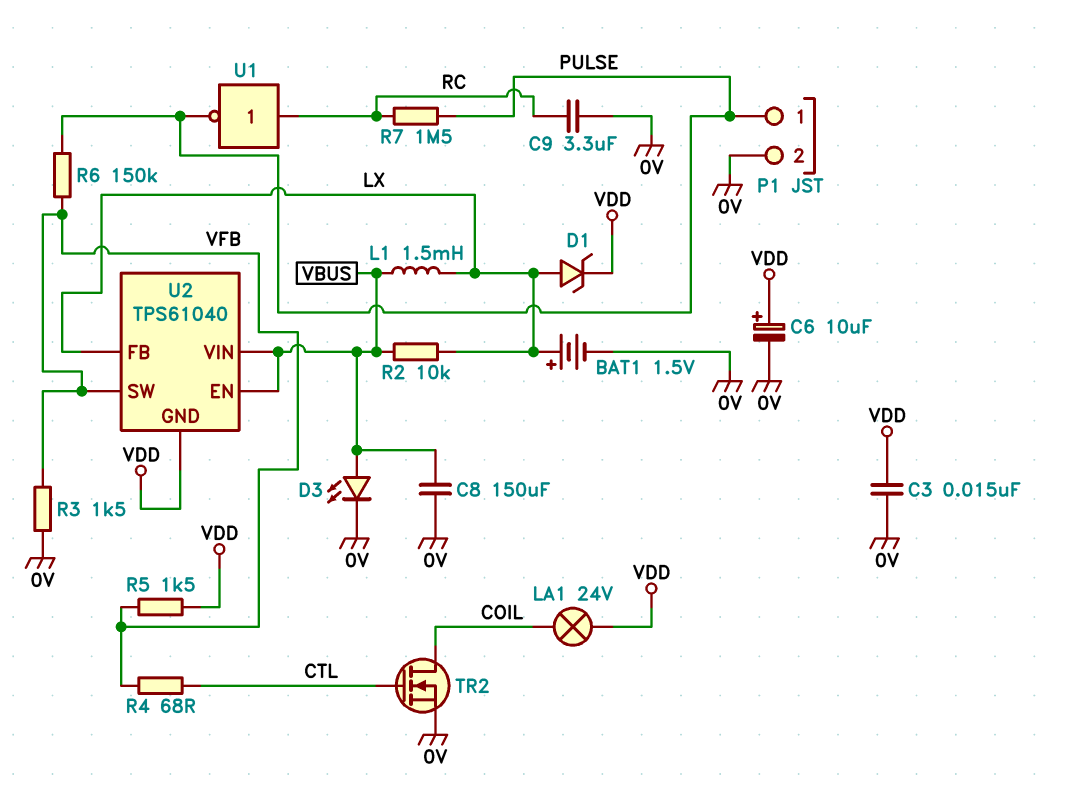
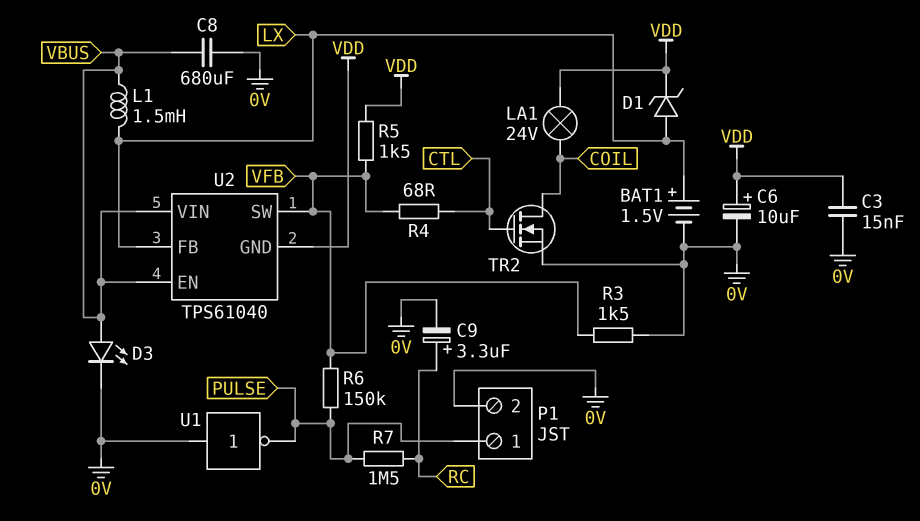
C8: 150uF (0V, VBUS) -> 680uF (0V, VBUS)
C9: 3.3uF (0V, RC) -> 3.3uF (plus RC, minus 0V)
R2: 10k (LX, VBUS) -> none
U1: NOT (in RC, out PULSE) -> NOT (in 0V, out PULSE)

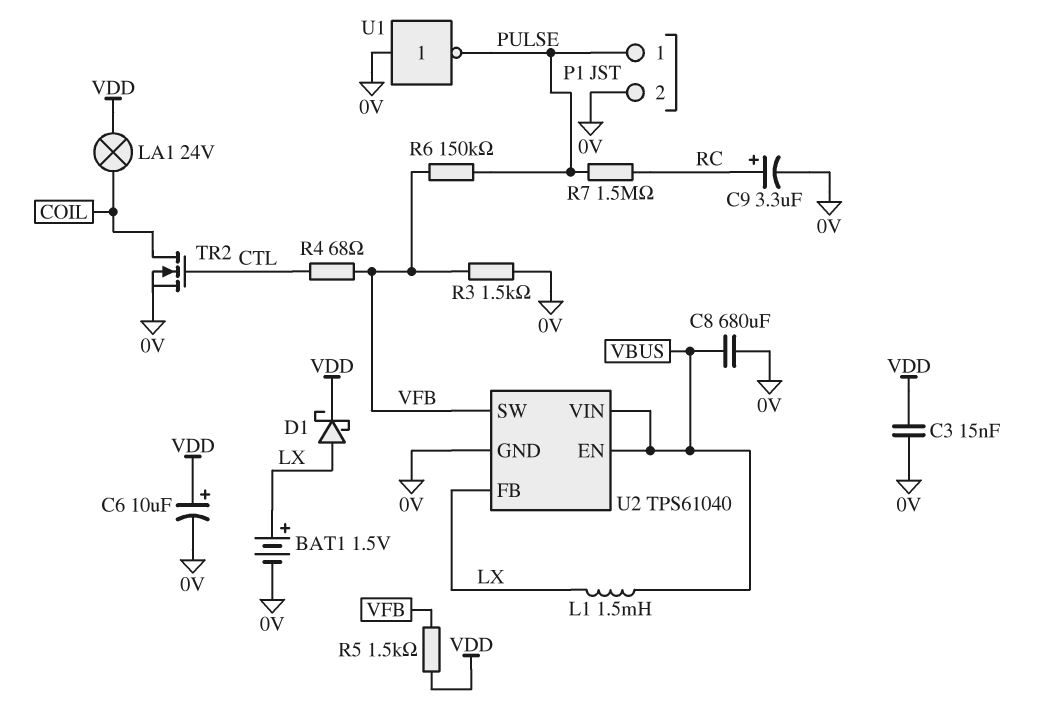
D1: zener (A LX, K VDD) -> schottky (A LX, K VDD)
D3: LED (A VBUS, K 0V) -> none
U2 pin GND: VDD -> 0V

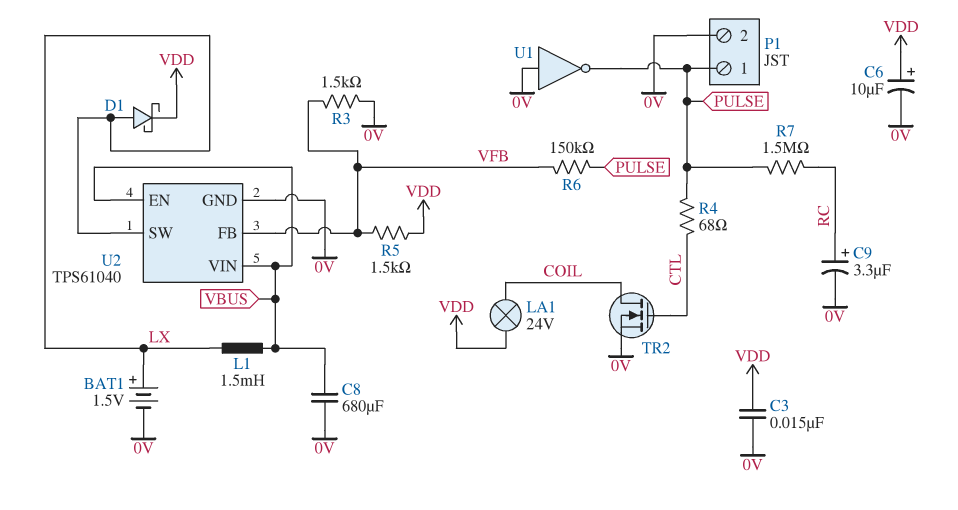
R4: 68 (CTL, VFB) -> 68 (CTL, PULSE)
U2 pin FB: LX -> VFB
U2 pin SW: VFB -> LX

